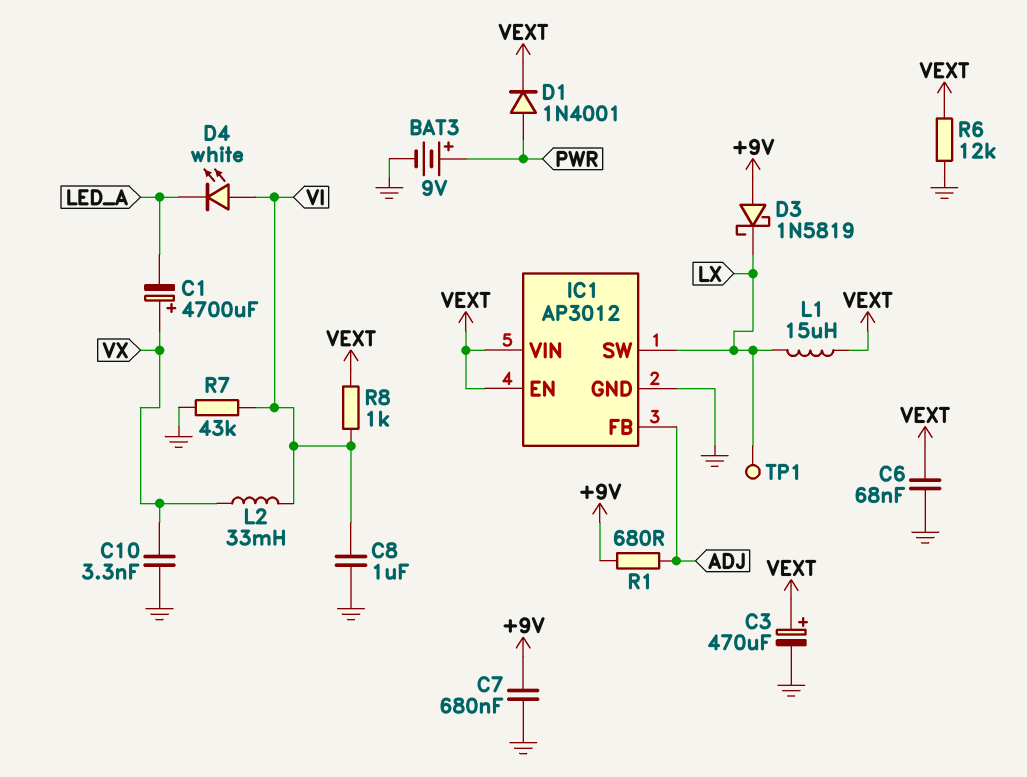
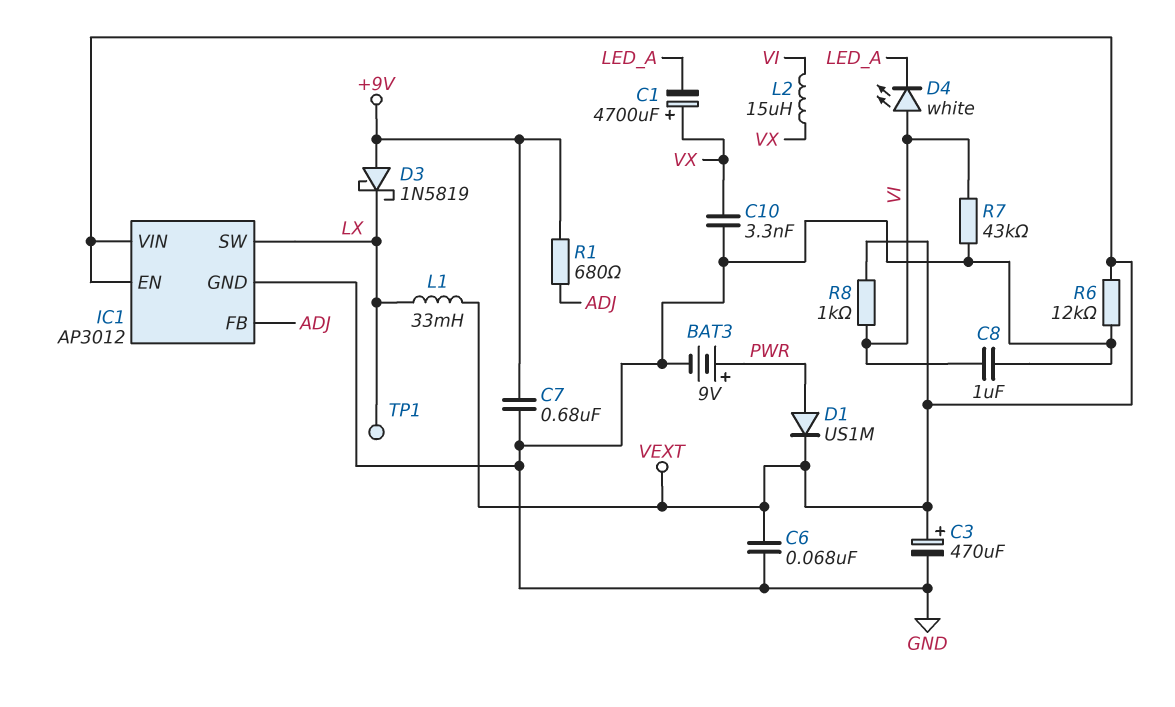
D1: diode 1N4001 (A PWR, K VEXT) -> diode US1M (A PWR, K VEXT)
L1: 15uH (LX, VEXT) -> 33mH (LX, VEXT)
L2: 33mH (VI, VX) -> 15uH (VI, VX)

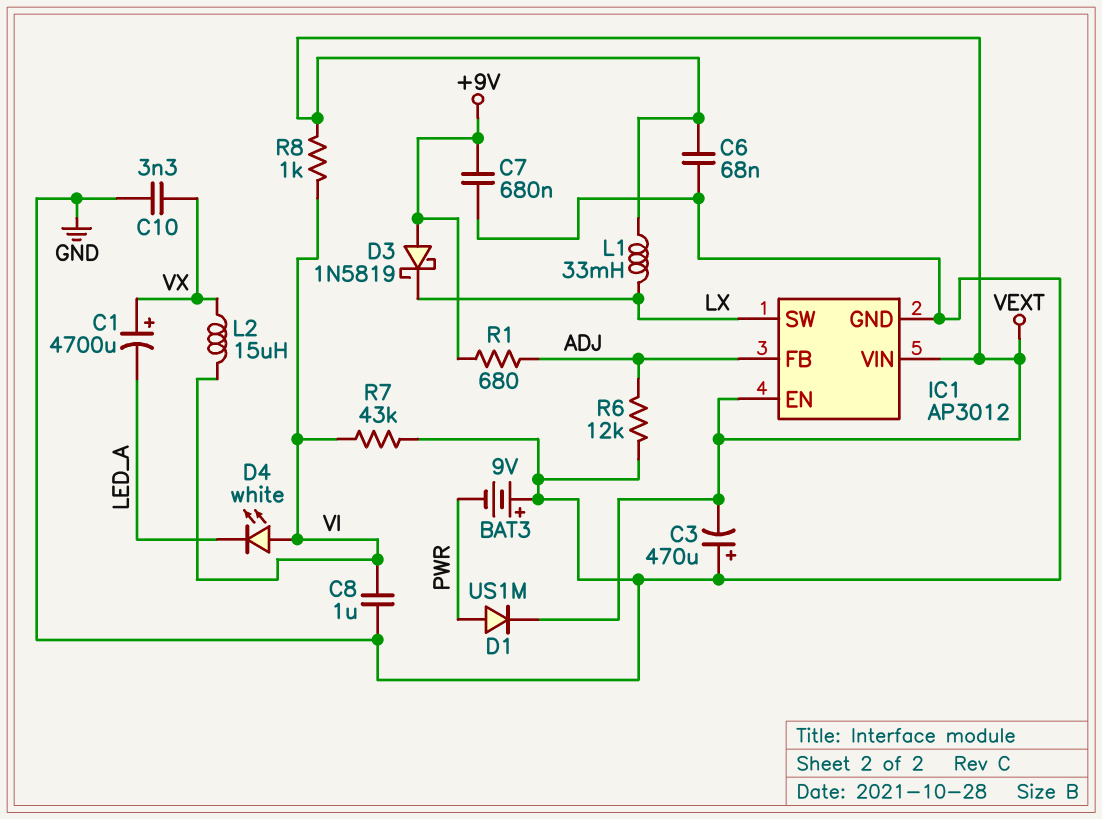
BAT3: 9V (plus PWR, minus GND) -> 9V (plus GND, minus PWR)
C3: 470uF (plus VEXT, minus GND) -> 470uF (plus GND, minus VEXT)
R6: 12k (GND, VEXT) -> 12k (ADJ, GND)
TP1: test point (LX) -> none

